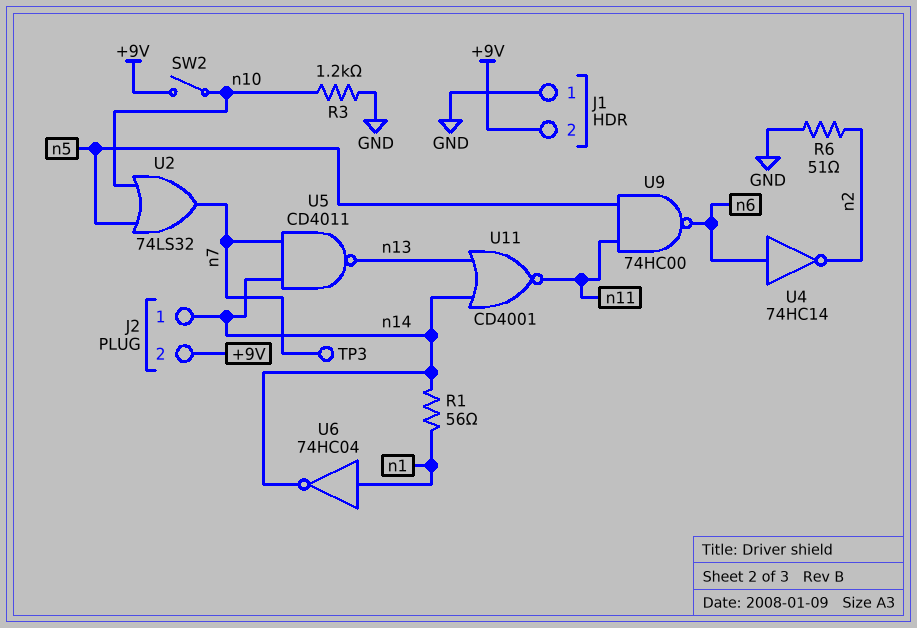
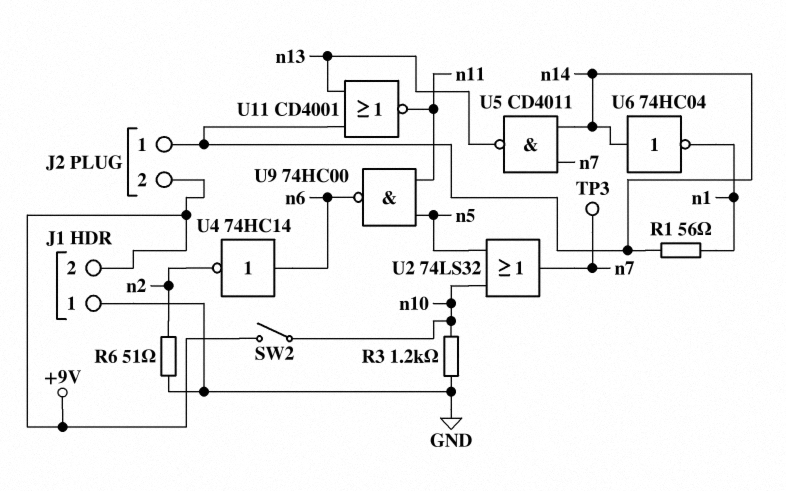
U6: NOT 74HC04 (in n1, out n14) -> NOT 74HC04 (in n14, out n1)

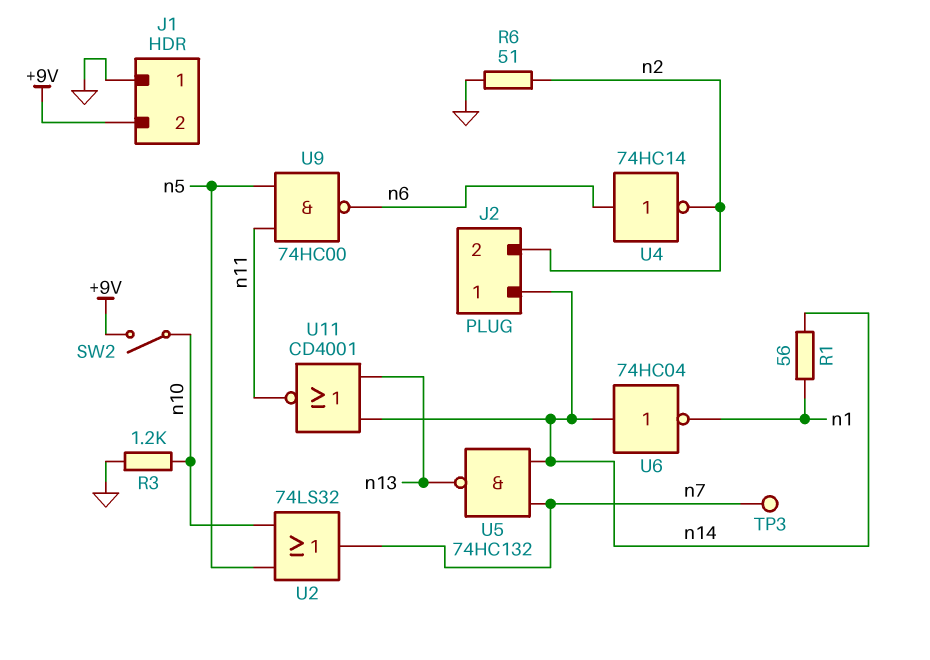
J2 pin 2: +9V -> n2
U5: NAND CD4011 (in n7, in n14, out n13) -> NAND 74HC132 (in n7, in n14, out n13)

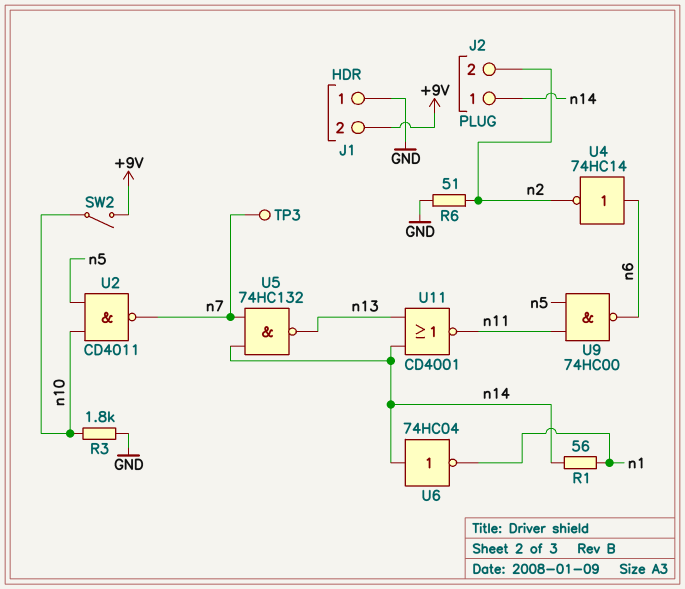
R3: 1.2k (GND, n10) -> 1.8k (GND, n10)
U2: OR 74LS32 (in n5, in n10, out n7) -> NAND CD4011 (in n5, in n10, out n7)

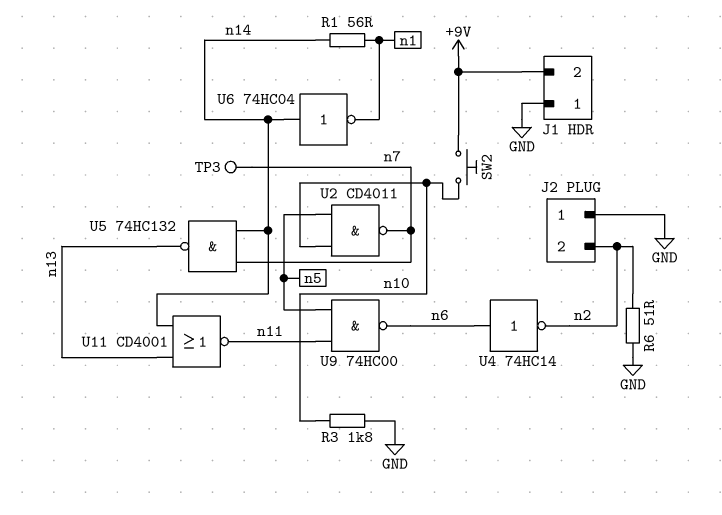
J2 pin 1: n14 -> GND
SW2: switch (+9V, n10) -> button (+9V, n10)

